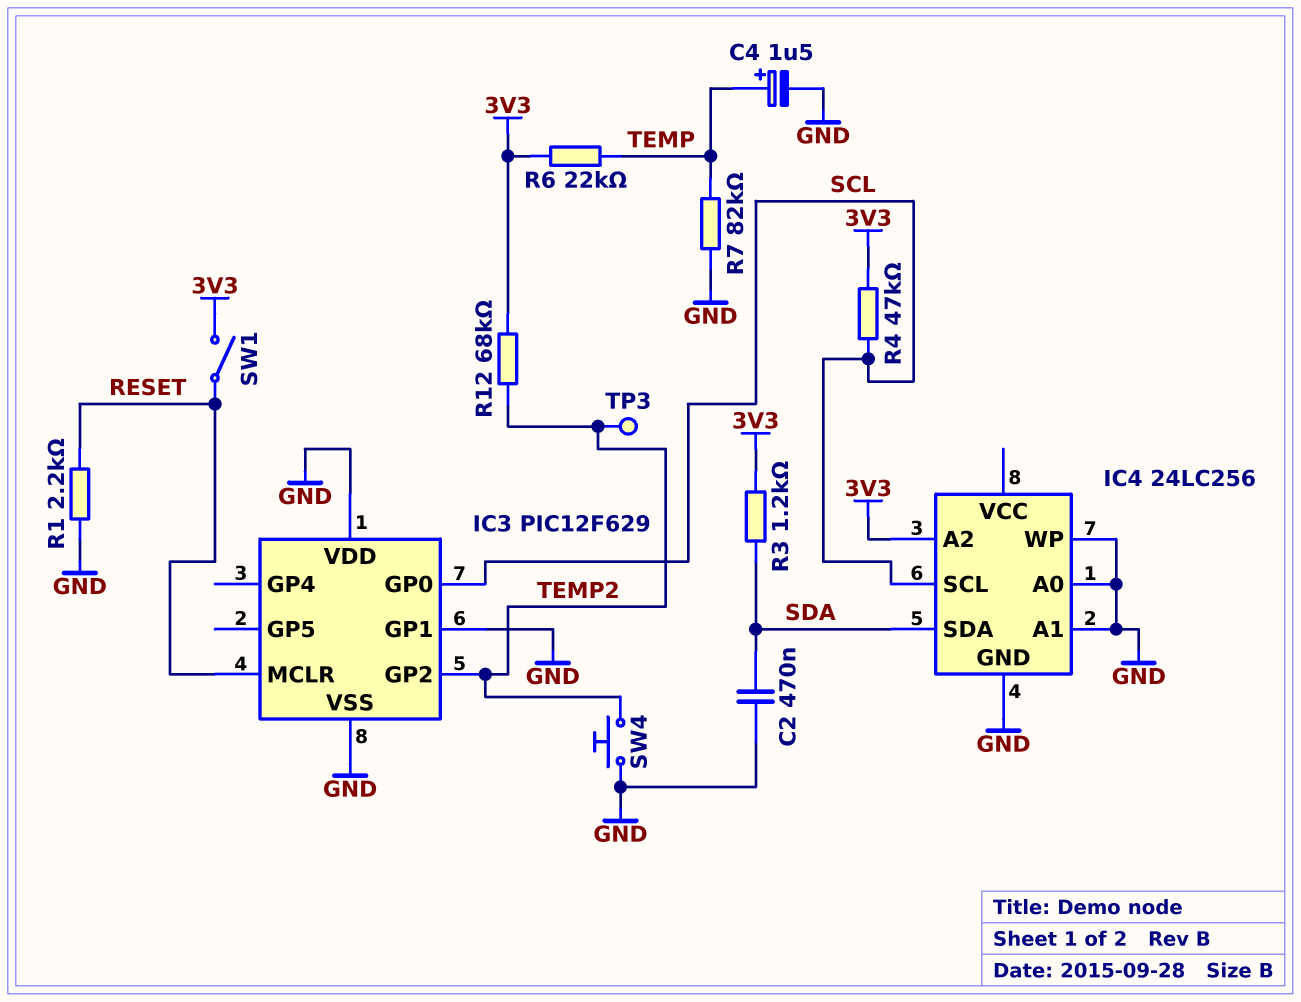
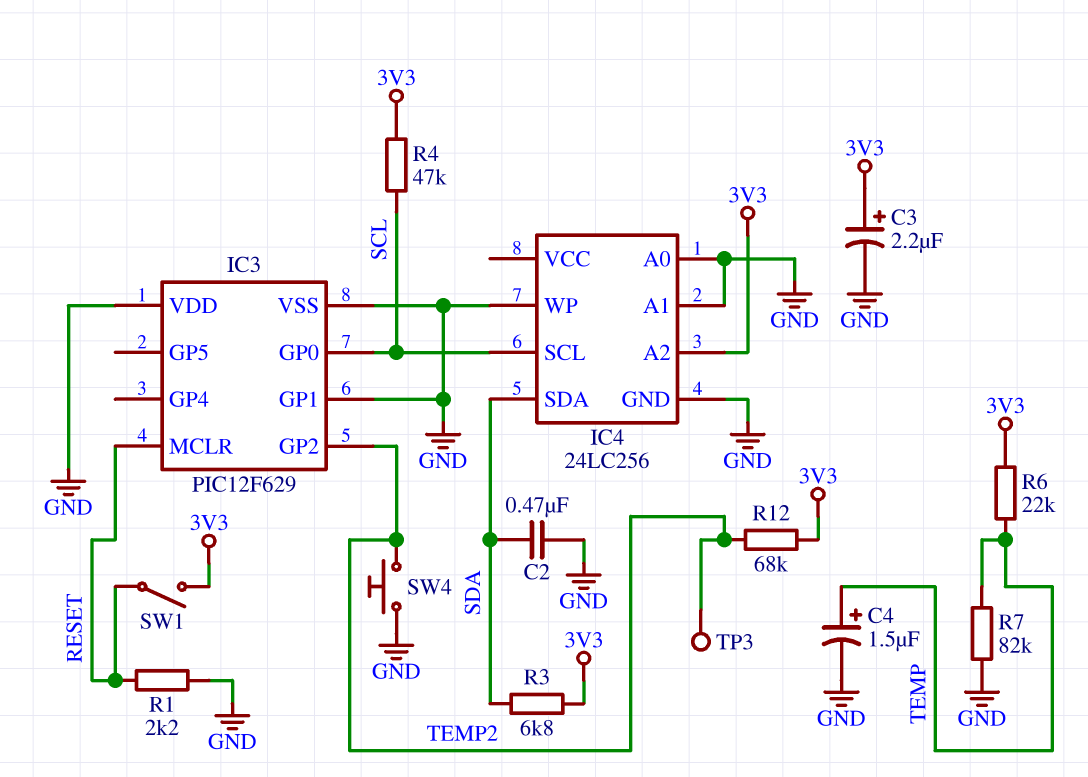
C3: none -> 2.2uF (plus 3V3, minus GND)
R3: 1.2k (3V3, SDA) -> 6.8k (3V3, SDA)

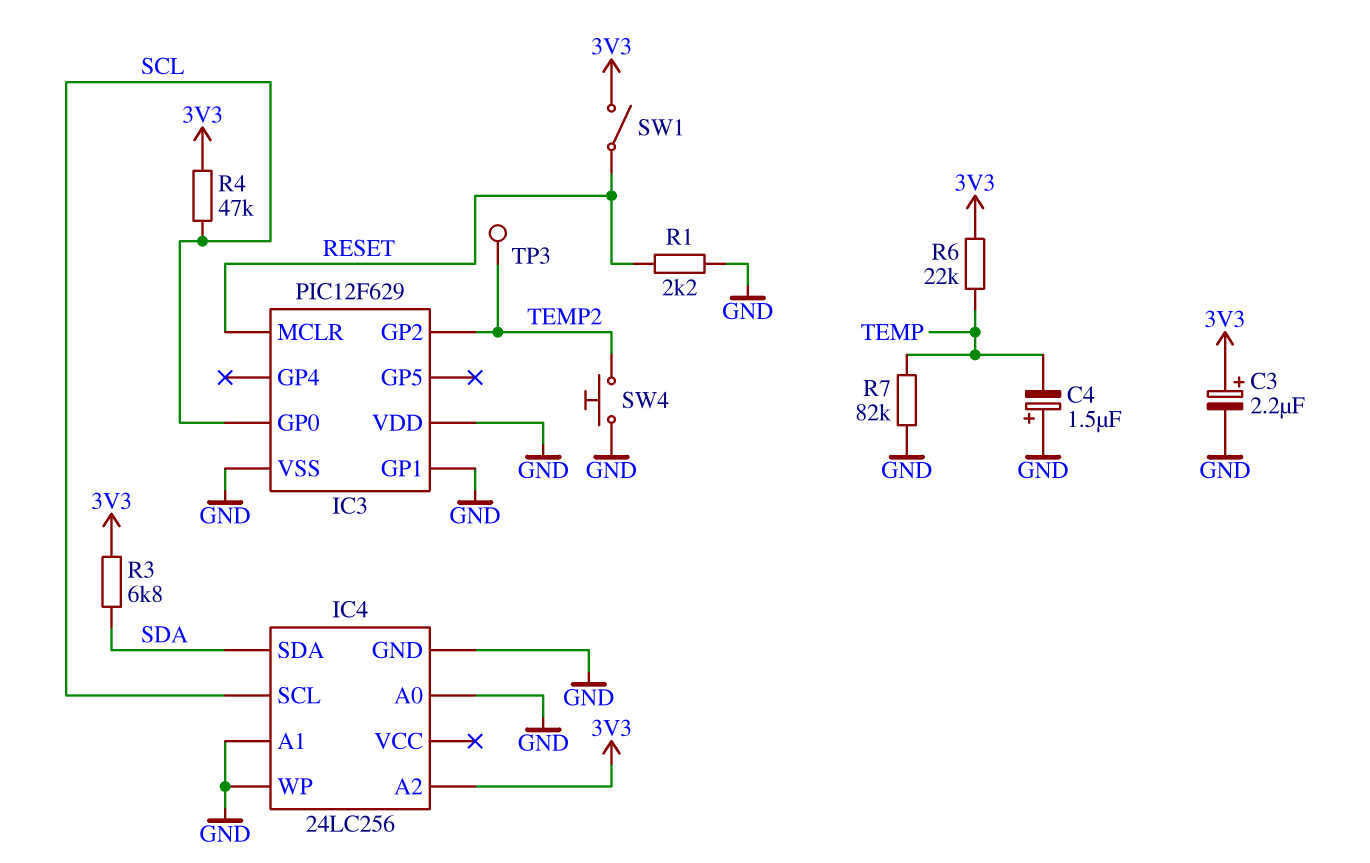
C2: 470nF (GND, SDA) -> none
C4: 1.5uF (plus TEMP, minus GND) -> 1.5uF (plus GND, minus TEMP)
R12: 68k (3V3, TEMP2) -> none

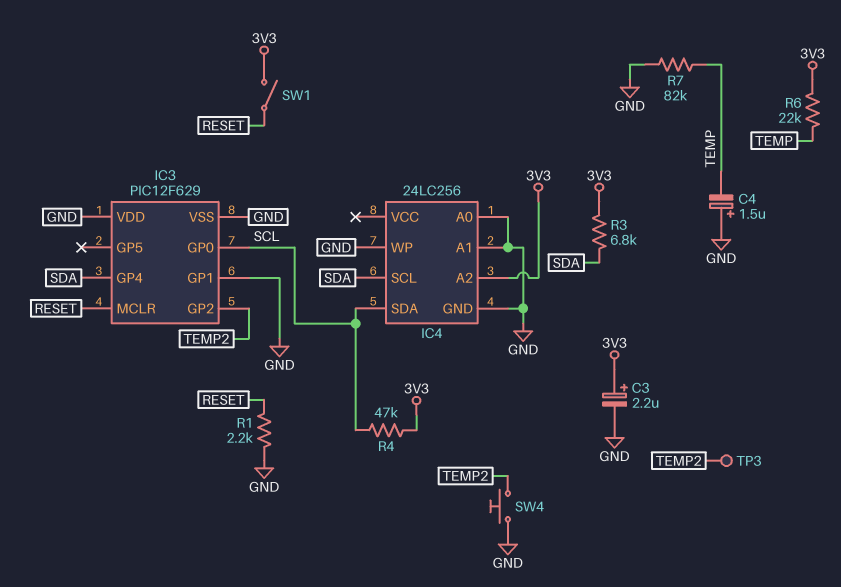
IC3 pin GP4: none -> SDA
IC4 pin SCL: SCL -> SDA
IC4 pin SDA: SDA -> SCL

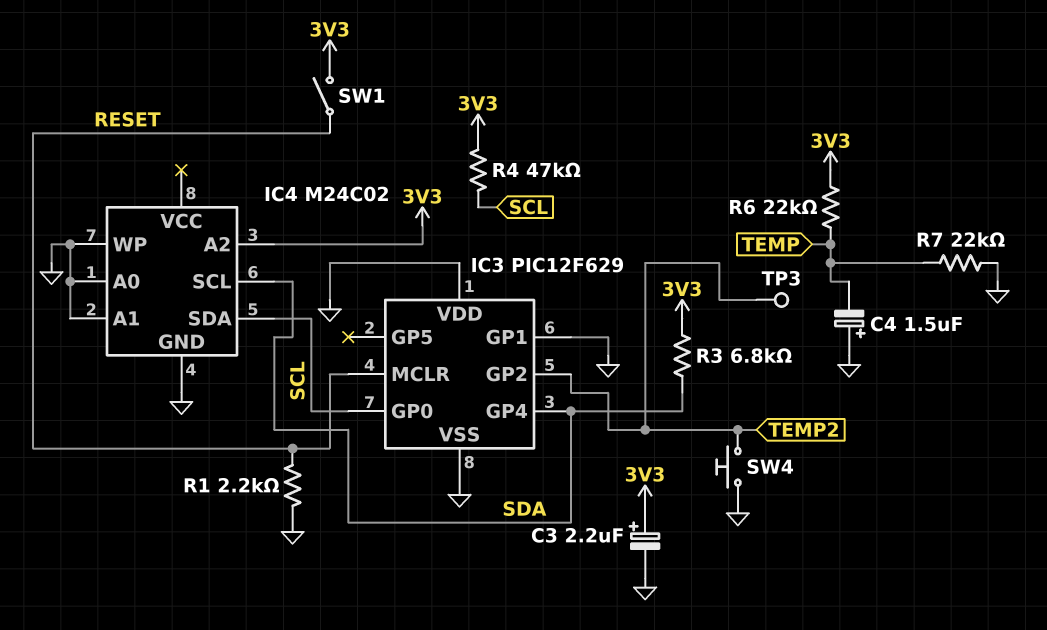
IC4: 24LC256 -> M24C02
R7: 82k (GND, TEMP) -> 22k (GND, TEMP)

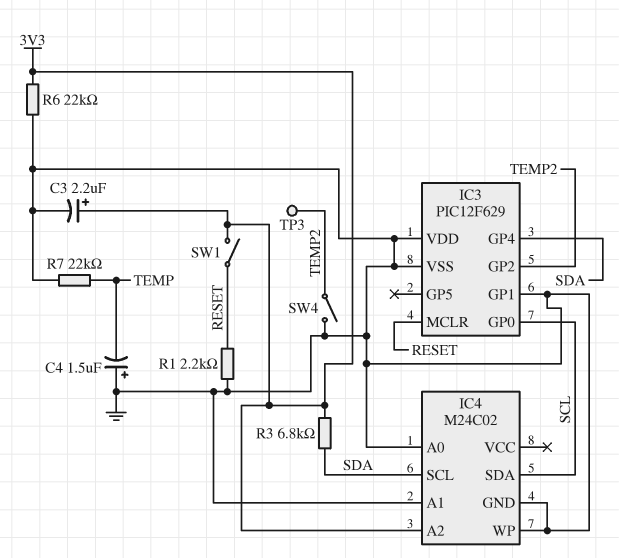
R4: 47k (3V3, SCL) -> none
R6: 22k (3V3, TEMP) -> 22k (3V3, GND)
SW4: button (GND, TEMP2) -> switch (GND, TEMP2)

